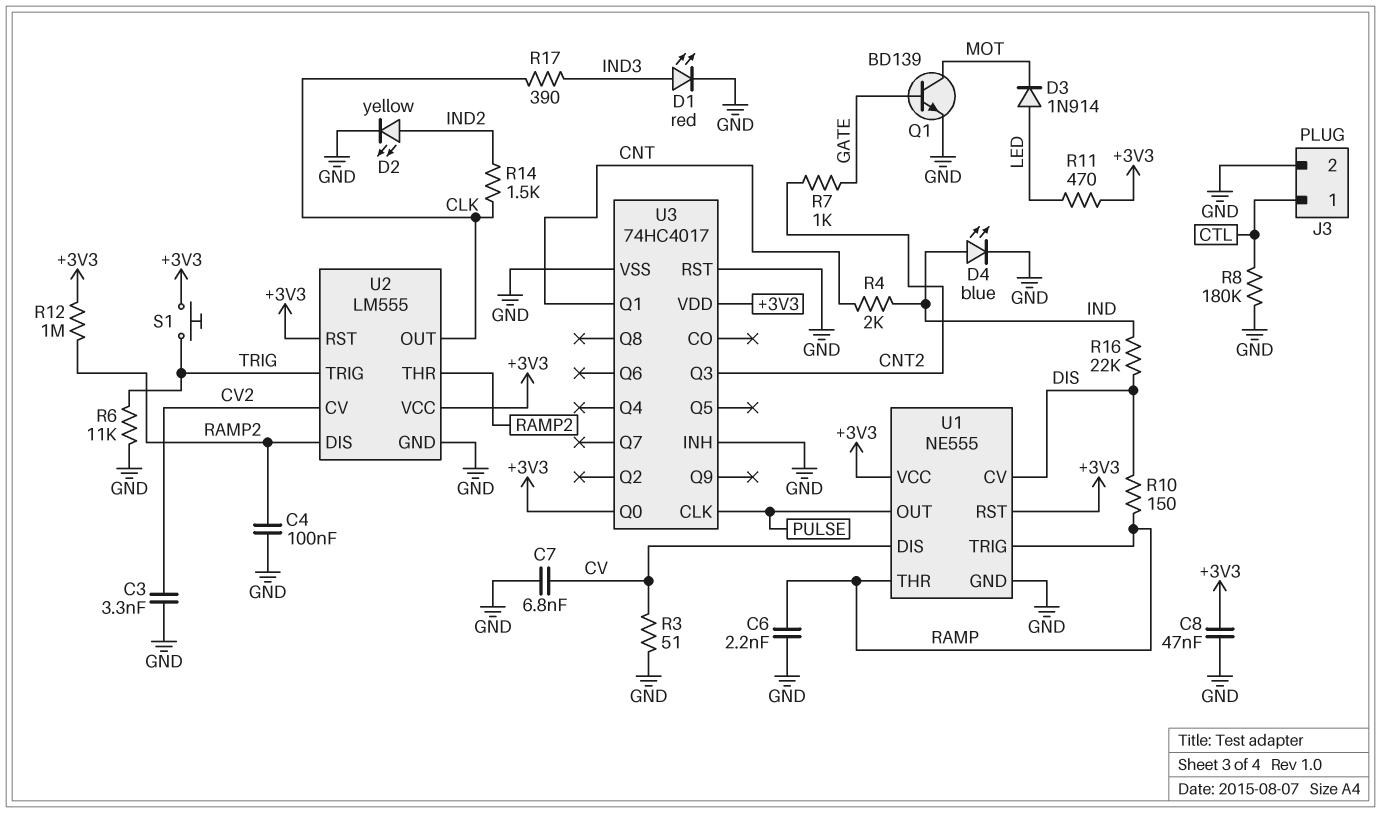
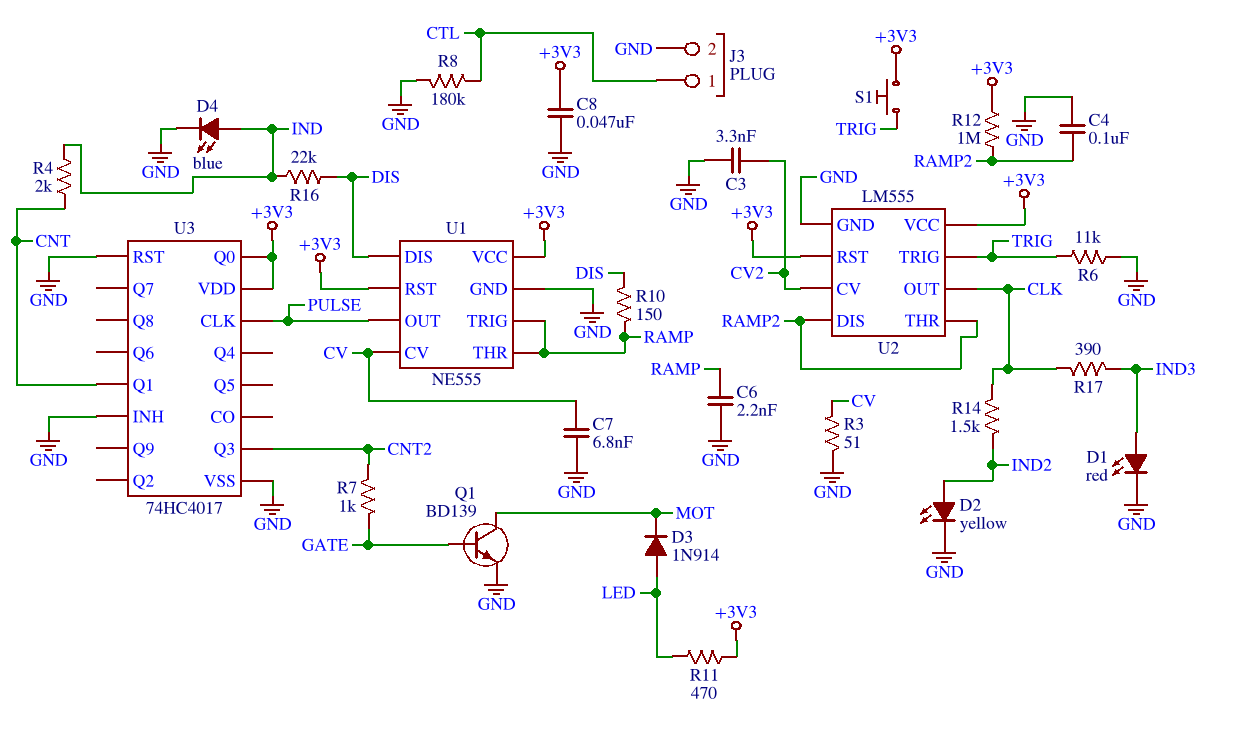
U1 pin CV: DIS -> CV
U1 pin DIS: CV -> DIS

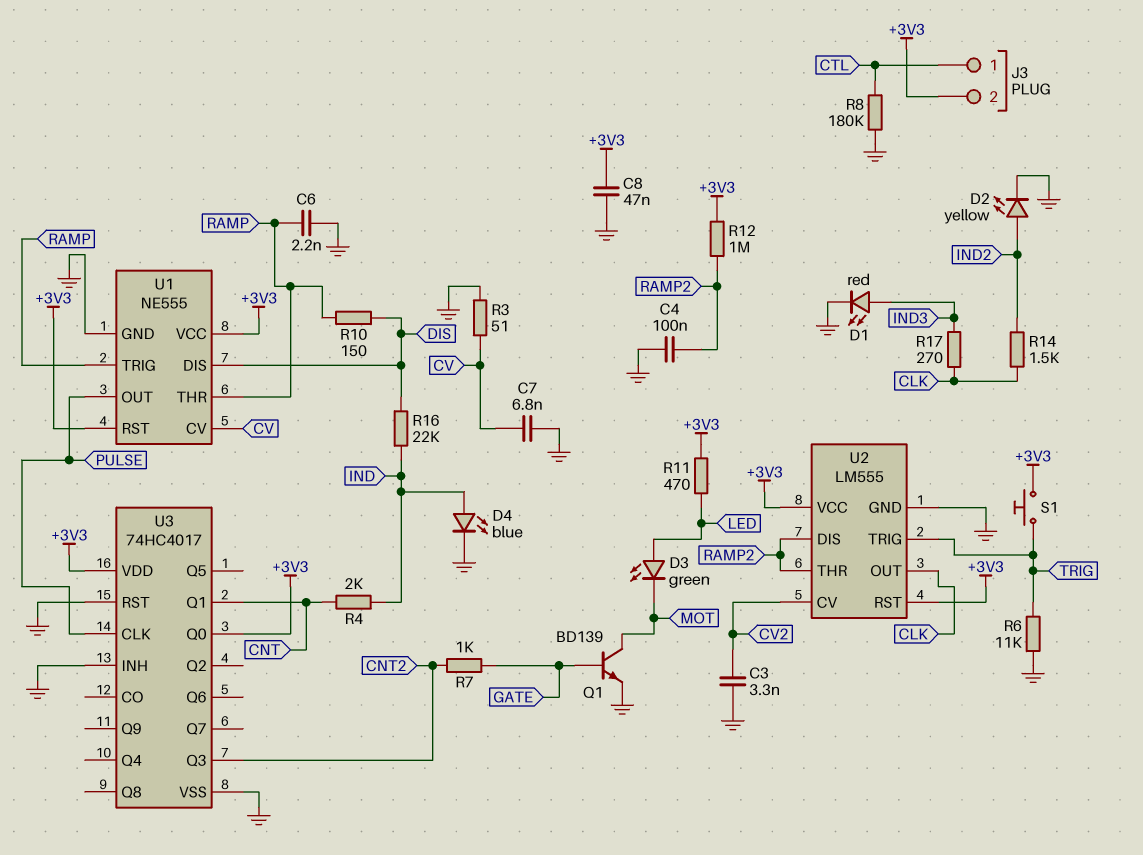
D3: diode 1N914 (A LED, K MOT) -> LED green (A LED, K MOT)
J3 pin 2: GND -> +3V3
R17: 390 (CLK, IND3) -> 270 (CLK, IND3)

